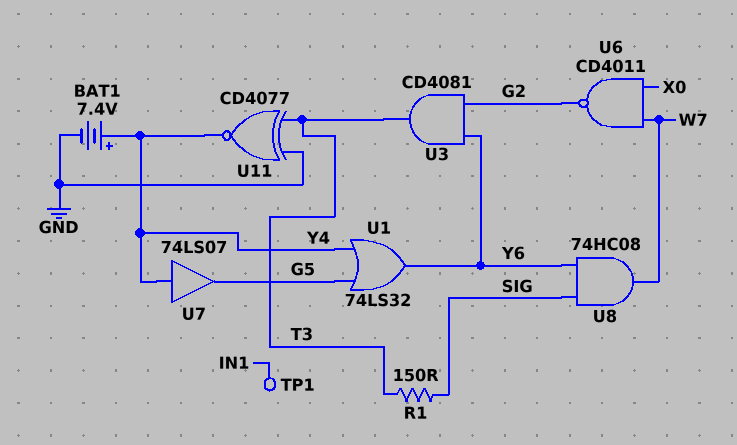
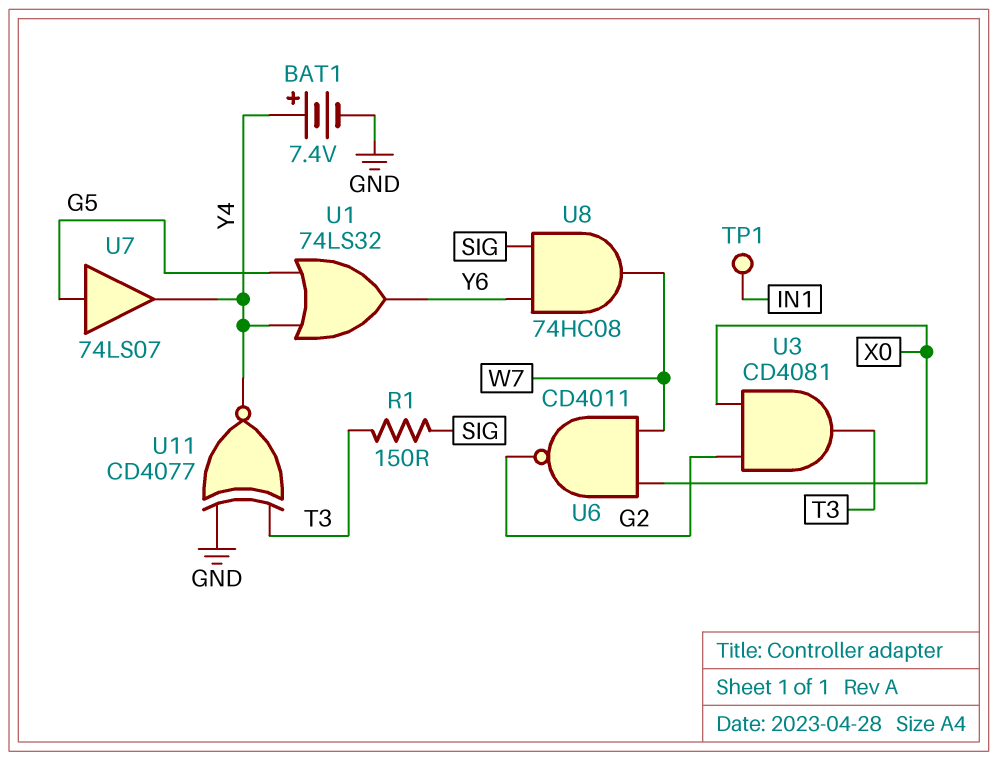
U3: AND CD4081 (in G2, in Y6, out T3) -> AND CD4081 (in G2, in X0, out T3)
U7: buffer 74LS07 (in Y4, out G5) -> buffer 74LS07 (in G5, out Y4)

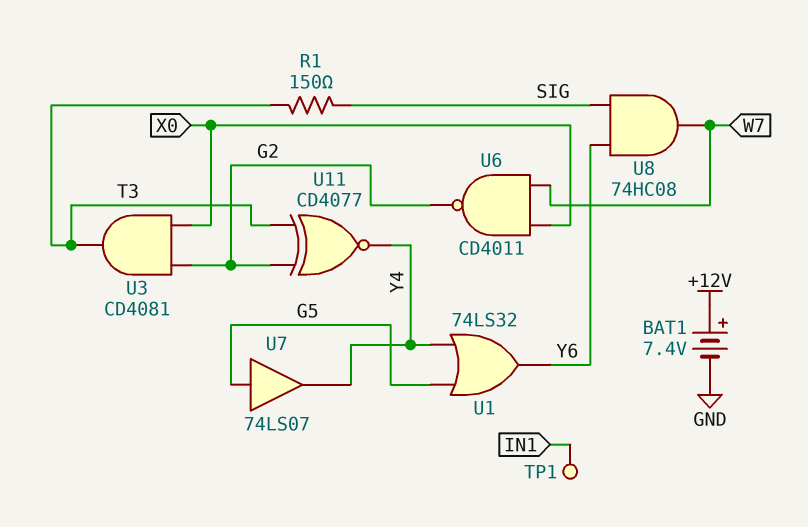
BAT1: 7.4V (plus Y4, minus GND) -> 7.4V (plus +12V, minus GND)
U11: XNOR CD4077 (in GND, in T3, out Y4) -> XNOR CD4077 (in G2, in T3, out Y4)

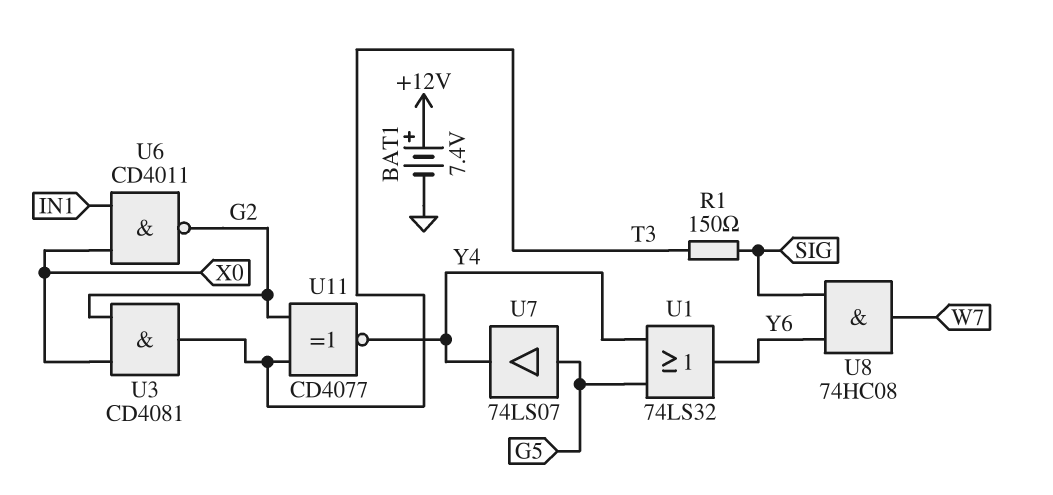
TP1: test point (IN1) -> none
U6: NAND CD4011 (in W7, in X0, out G2) -> NAND CD4011 (in IN1, in X0, out G2)

